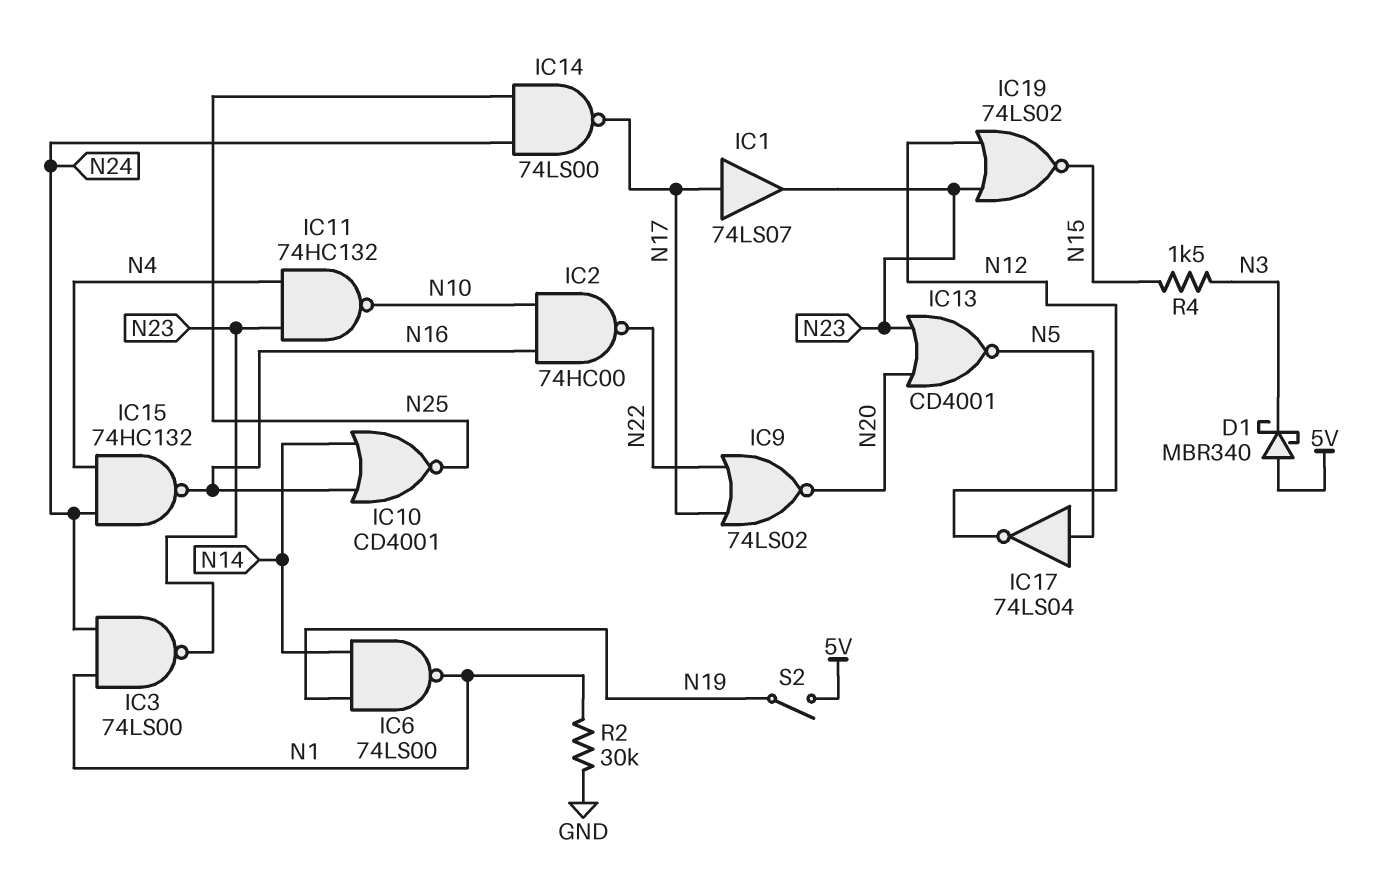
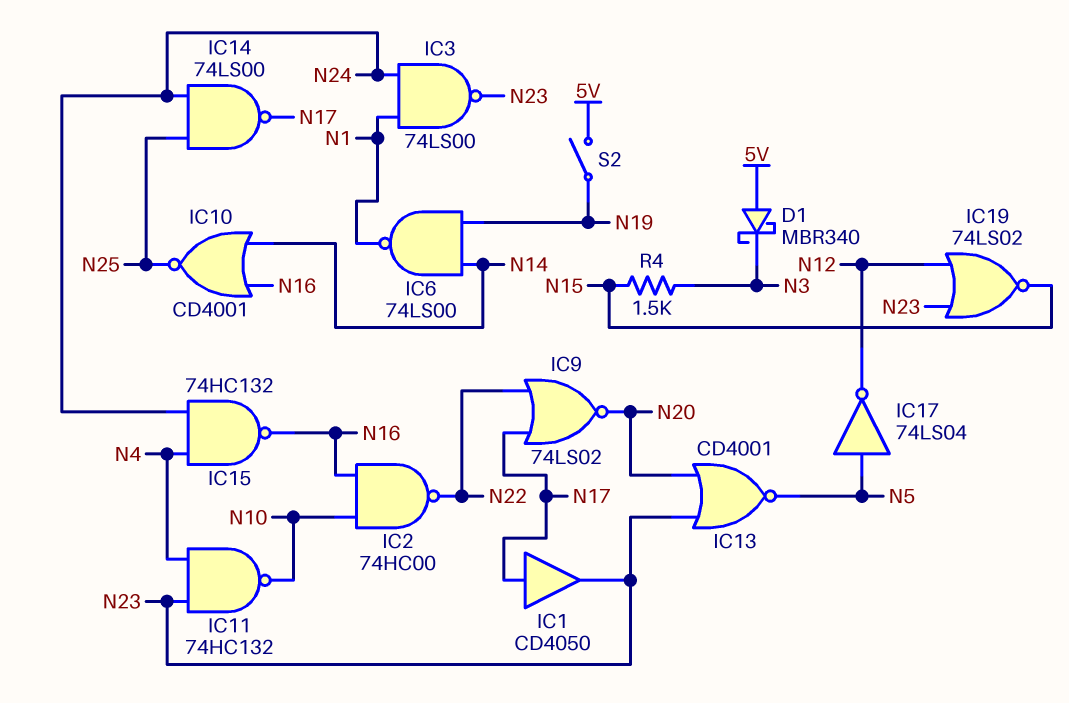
IC1: buffer 74LS07 (in N17, out N23) -> buffer CD4050 (in N17, out N23)
R2: 30k (GND, N1) -> none

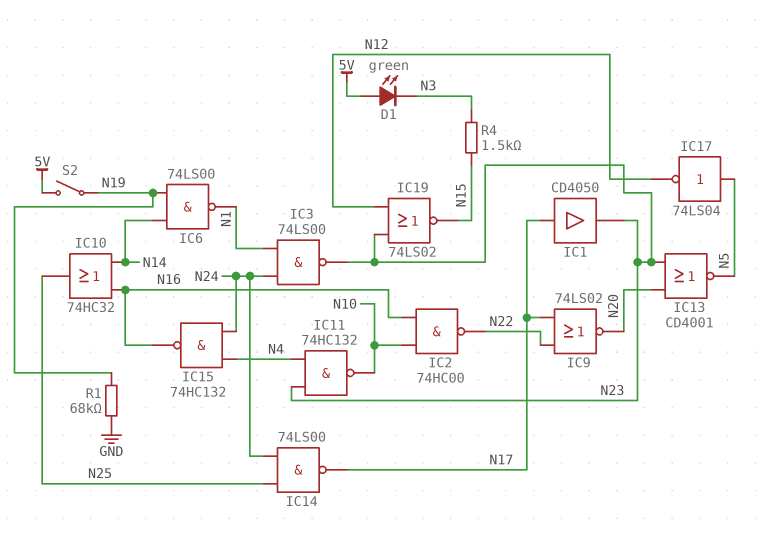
D1: schottky MBR340 (A 5V, K N3) -> LED green (A 5V, K N3)
IC10: NOR CD4001 (in N14, in N16, out N25) -> OR 74HC32 (in N14, in N16, out N25)
R1: none -> 68k (GND, N19)

